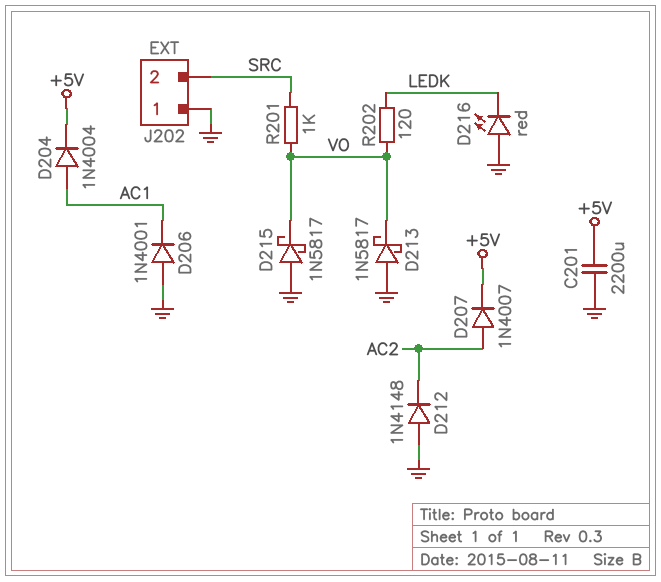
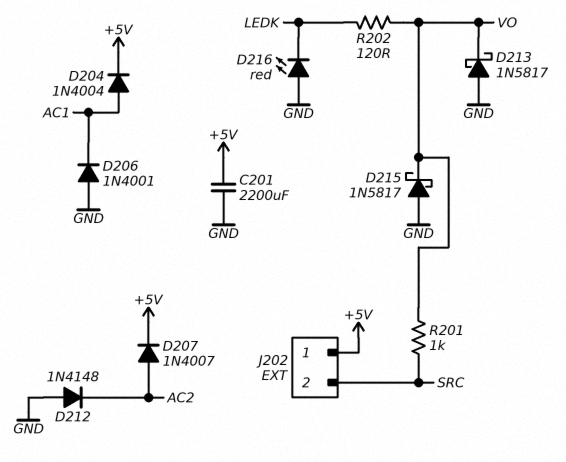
J202 pin 1: GND -> +5V

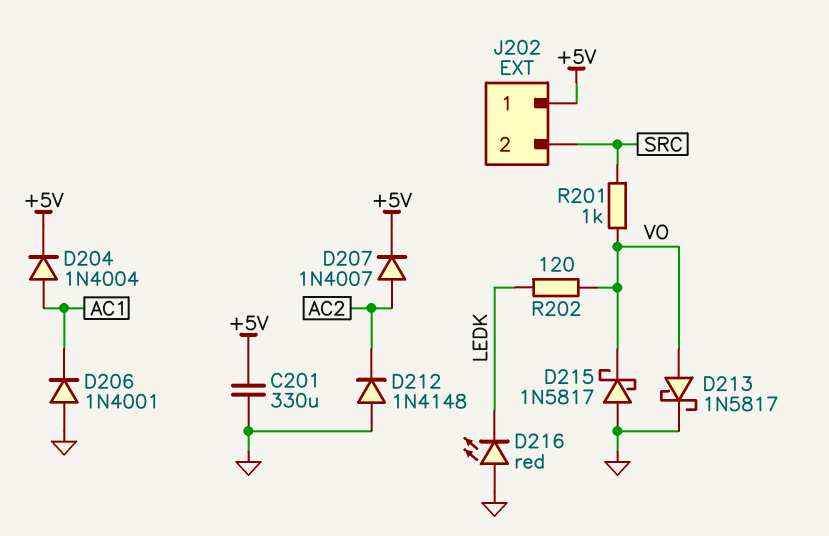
C201: 2200uF (+5V, GND) -> 330uF (+5V, GND)
D213: schottky 1N5817 (A GND, K VO) -> schottky 1N5817 (A VO, K GND)

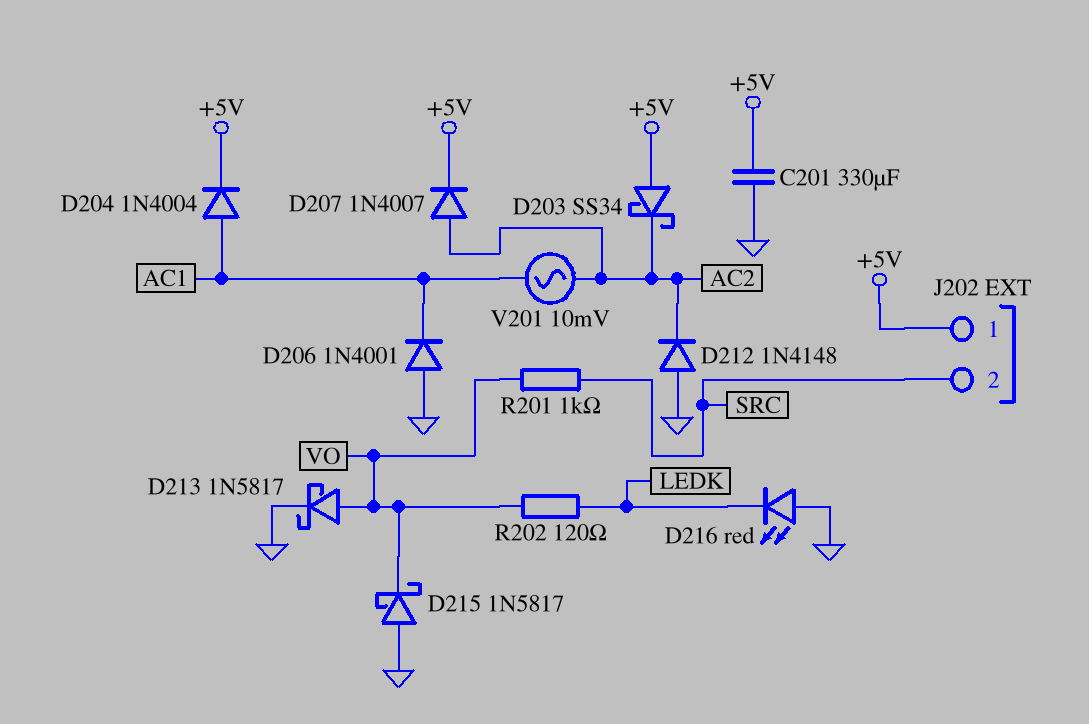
D203: none -> schottky SS34 (A +5V, K AC2)
V201: none -> AC 10mV (AC1, AC2)

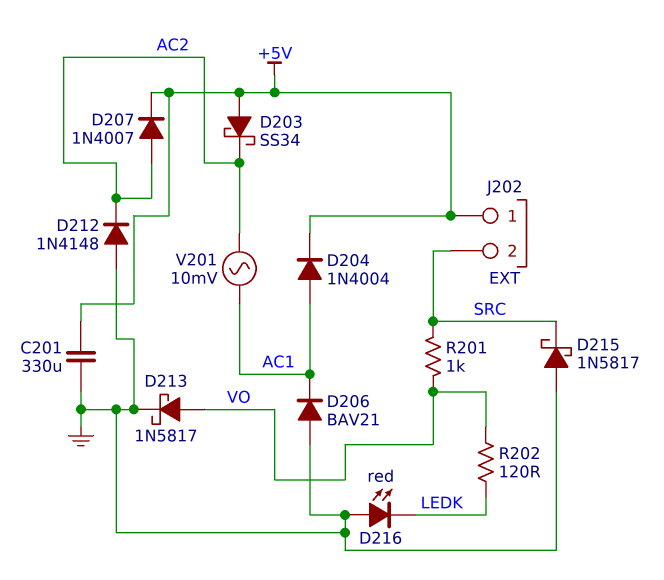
D206: diode 1N4001 (A GND, K AC1) -> diode BAV21 (A GND, K AC1)
D215: schottky 1N5817 (A GND, K VO) -> schottky 1N5817 (A GND, K SRC)

